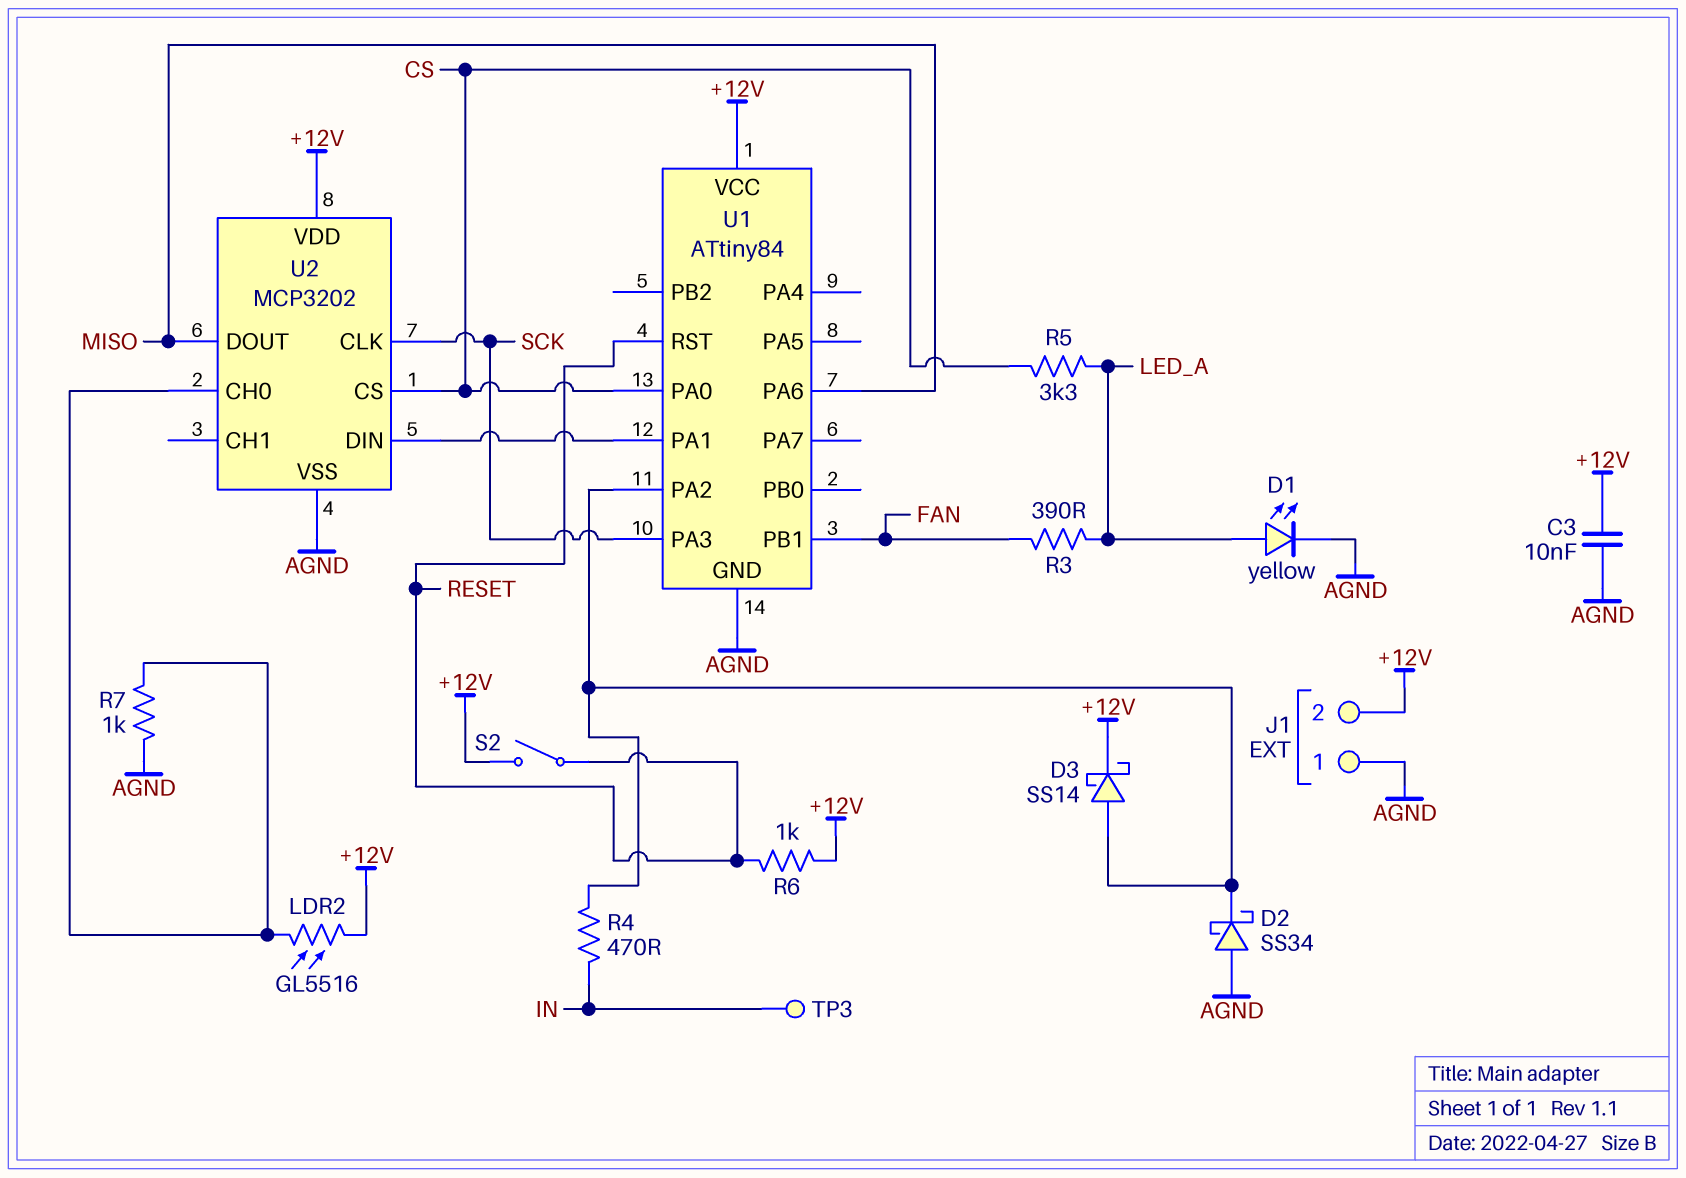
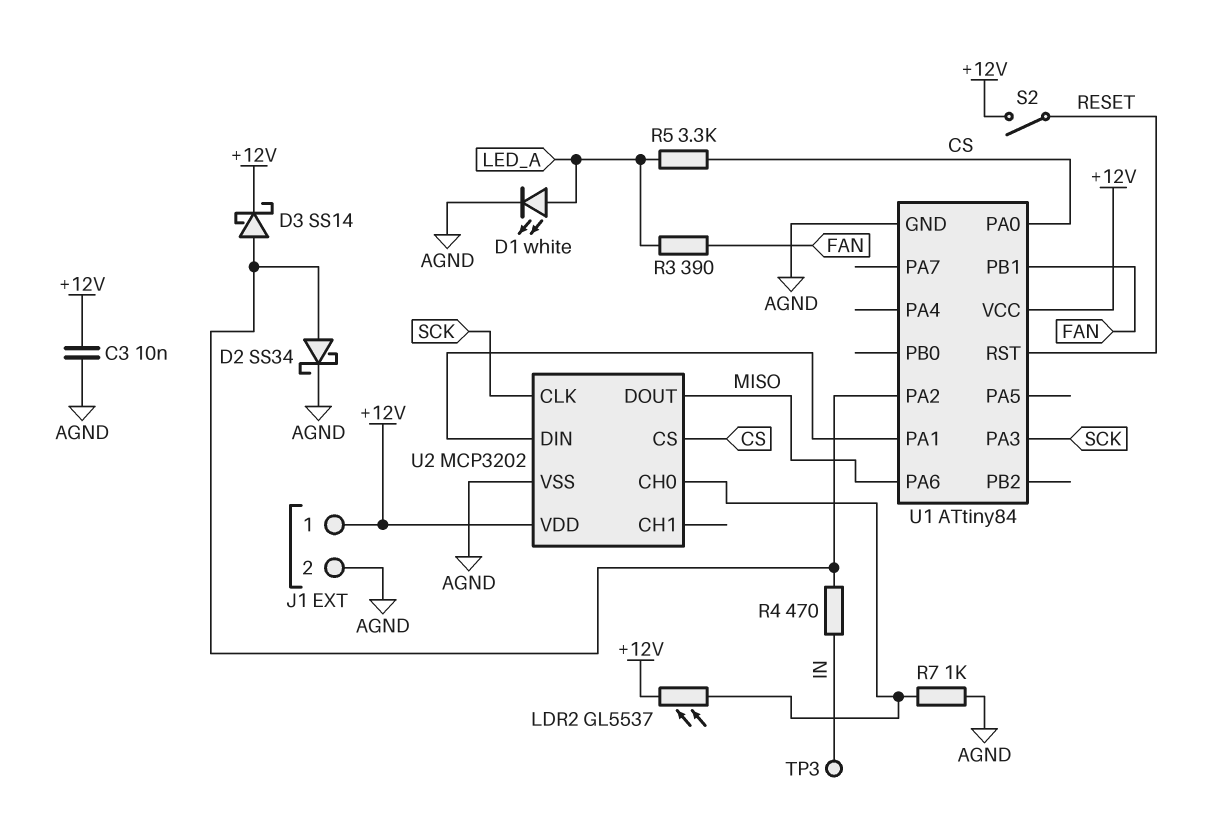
D1: LED yellow (A LED_A, K AGND) -> LED white (A LED_A, K AGND)
D2: schottky SS34 (A AGND, K U1/PA2) -> schottky SS34 (A U1/PA2, K AGND)
J1 pin 1: AGND -> +12V
J1 pin 2: +12V -> AGND
LDR2: GL5516 (+12V, U2/CH0) -> GL5537 (+12V, U2/CH0)
R6: 1k (+12V, RESET) -> none

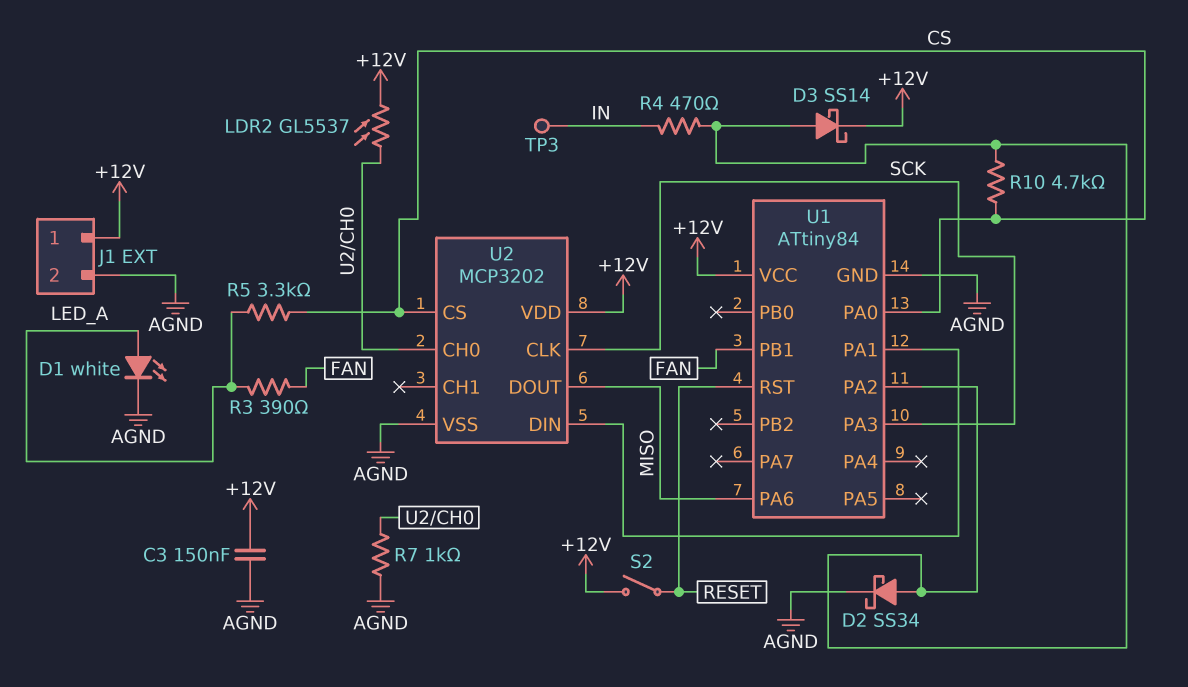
C3: 10nF (+12V, AGND) -> 150nF (+12V, AGND)
R10: none -> 4.7k (CS, U1/PA2)

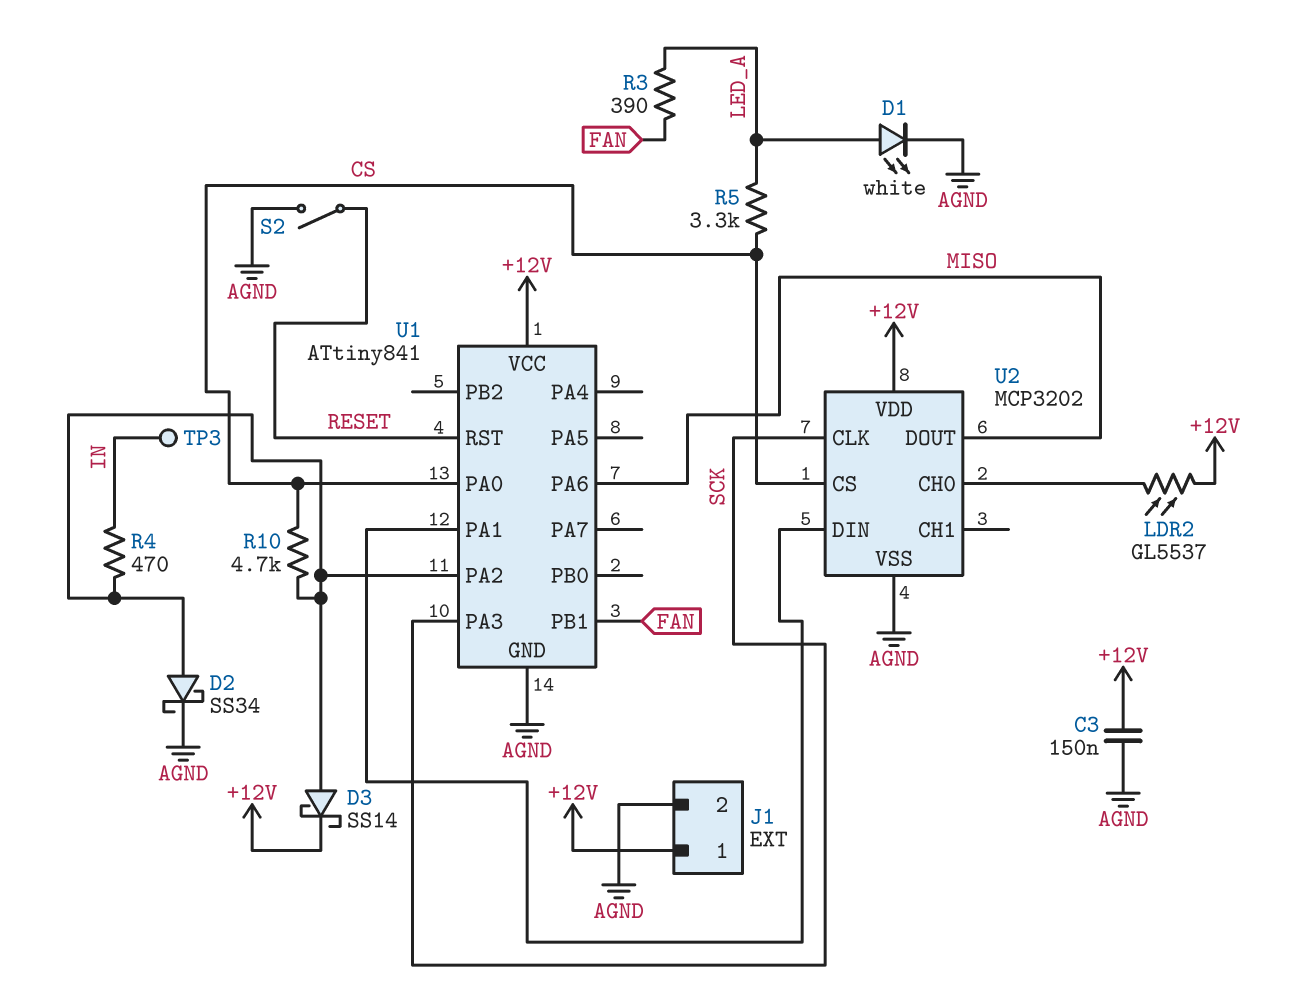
R7: 1k (AGND, U2/CH0) -> none
S2: switch (+12V, RESET) -> switch (AGND, RESET)
U1: ATtiny84 -> ATtiny841

